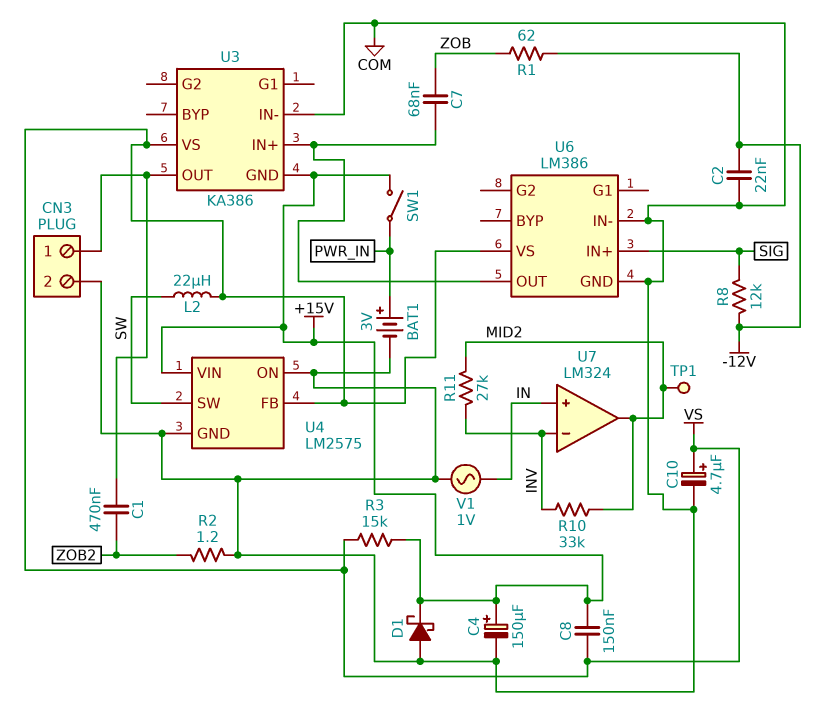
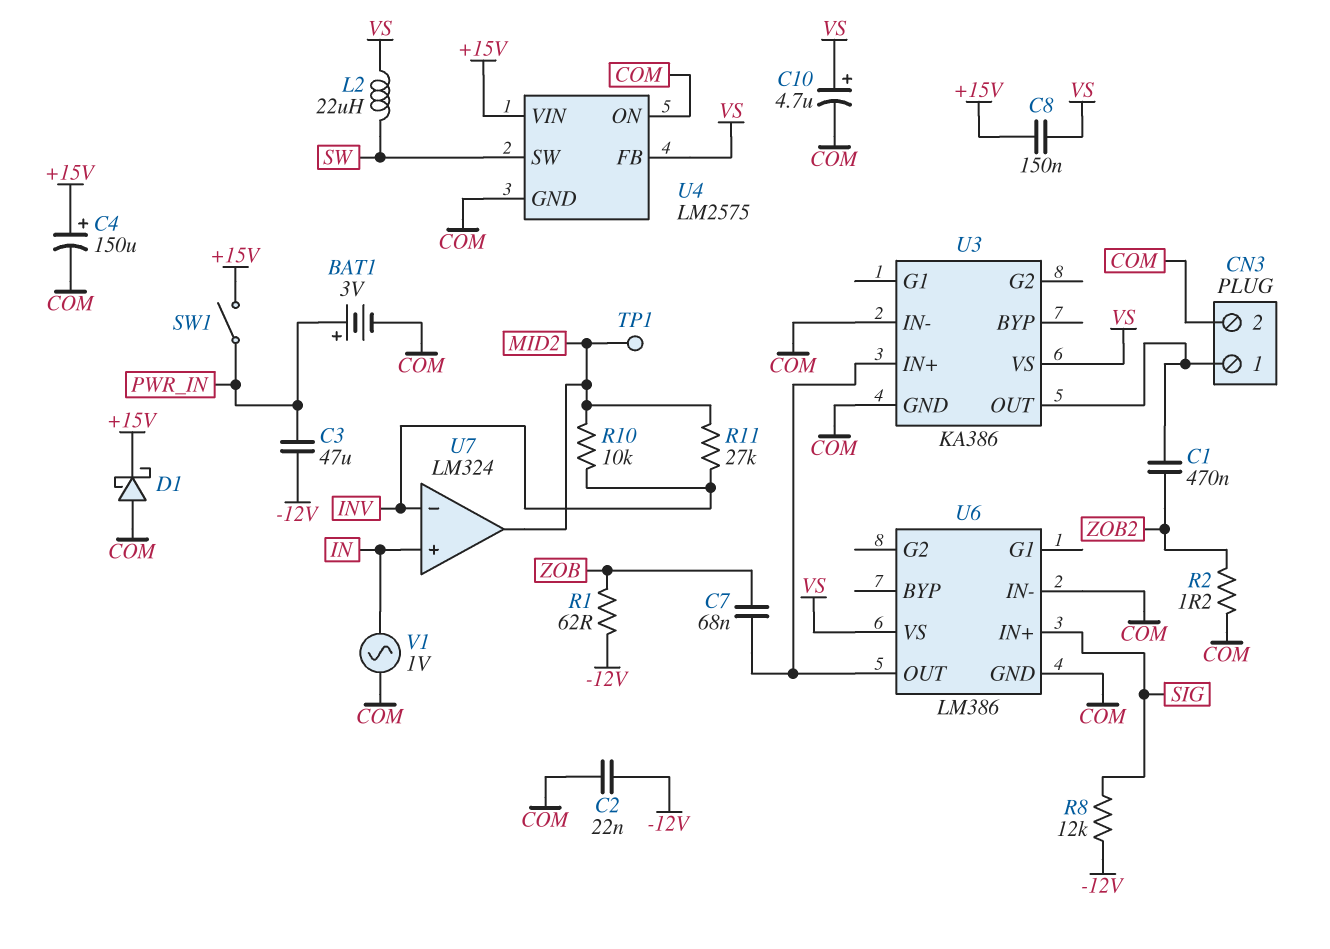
C3: none -> 47uF (-12V, PWR_IN)
R3: 15k (+15V, VS) -> none
R10: 33k (INV, MID2) -> 10k (INV, MID2)
U3 pin GND: +15V -> COM

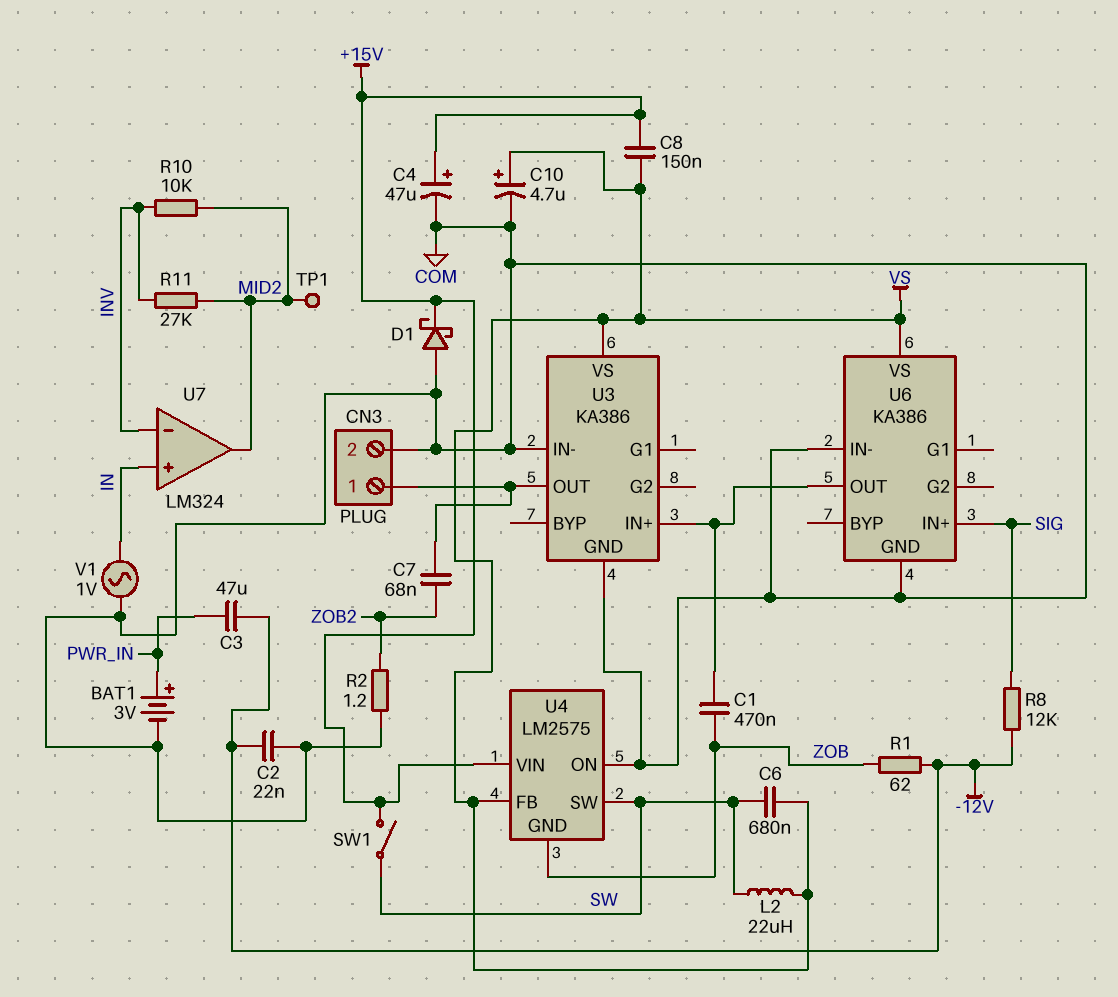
C1: 470nF (CN3/1, ZOB2) -> 470nF (U3/IN+, ZOB)
C4: 150uF (plus +15V, minus COM) -> 47uF (plus +15V, minus COM)
C6: none -> 680nF (SW, VS)
C7: 68nF (U3/IN+, ZOB) -> 68nF (CN3/1, ZOB2)
SW1: switch (+15V, PWR_IN) -> switch (+15V, SW)
U4 pin GND: COM -> ZOB
U6: LM386 -> KA386

